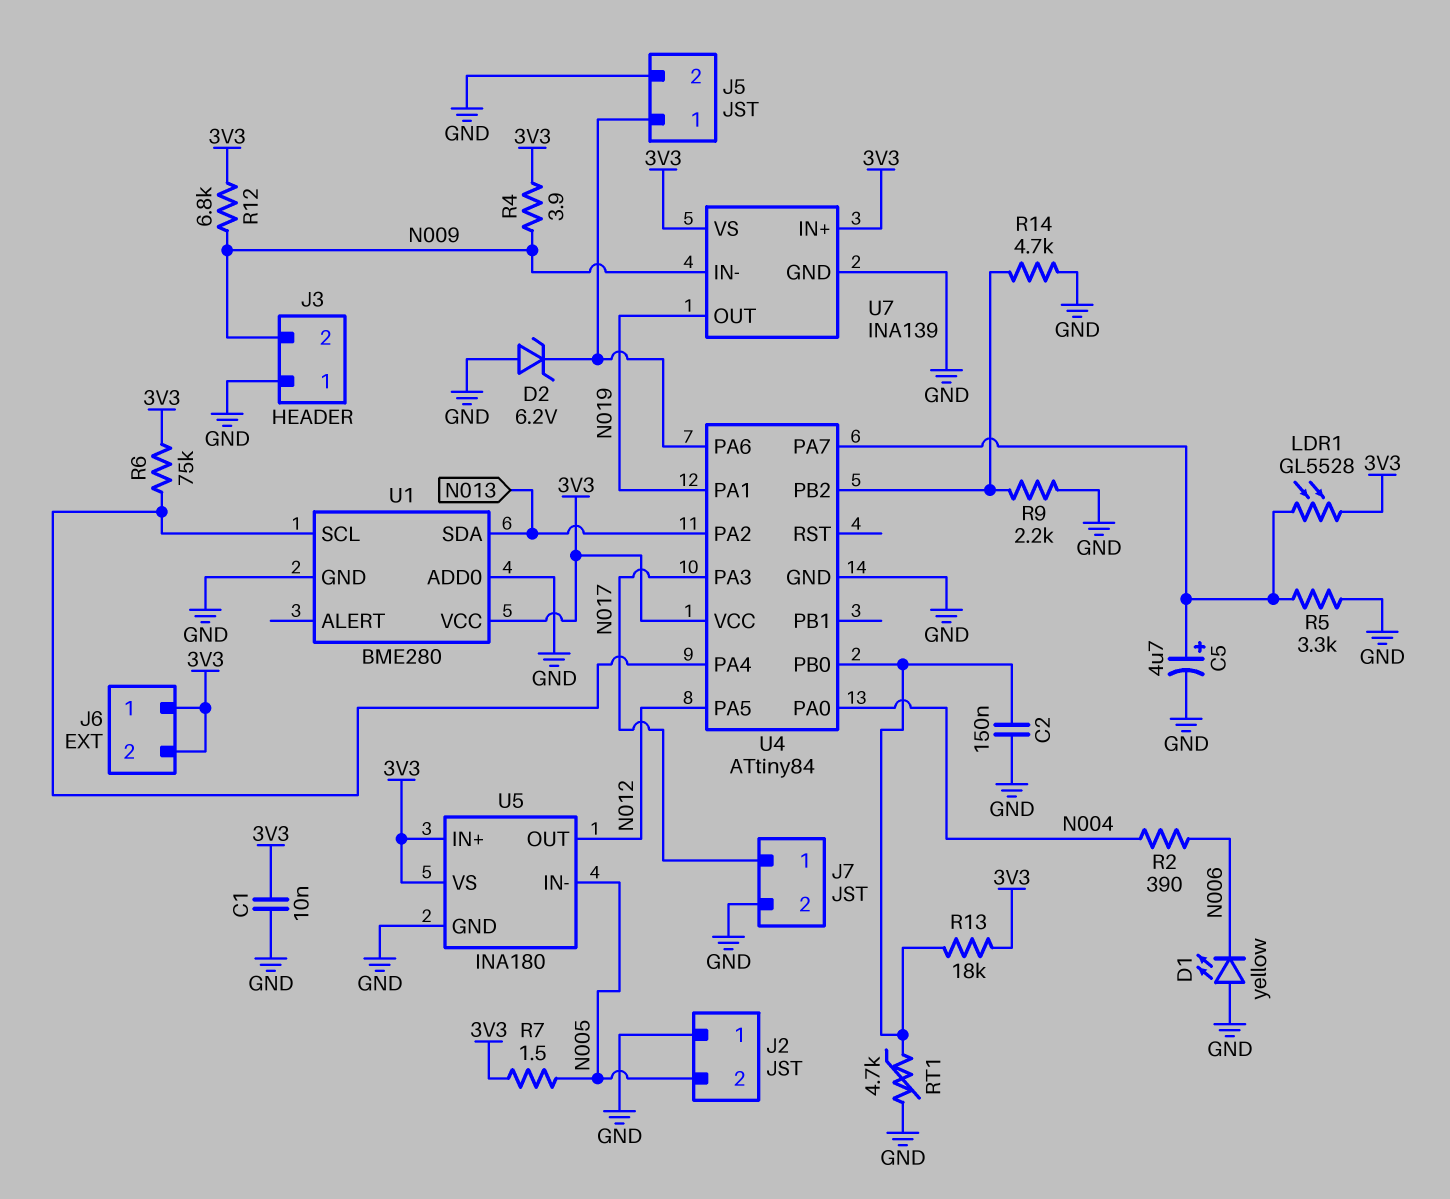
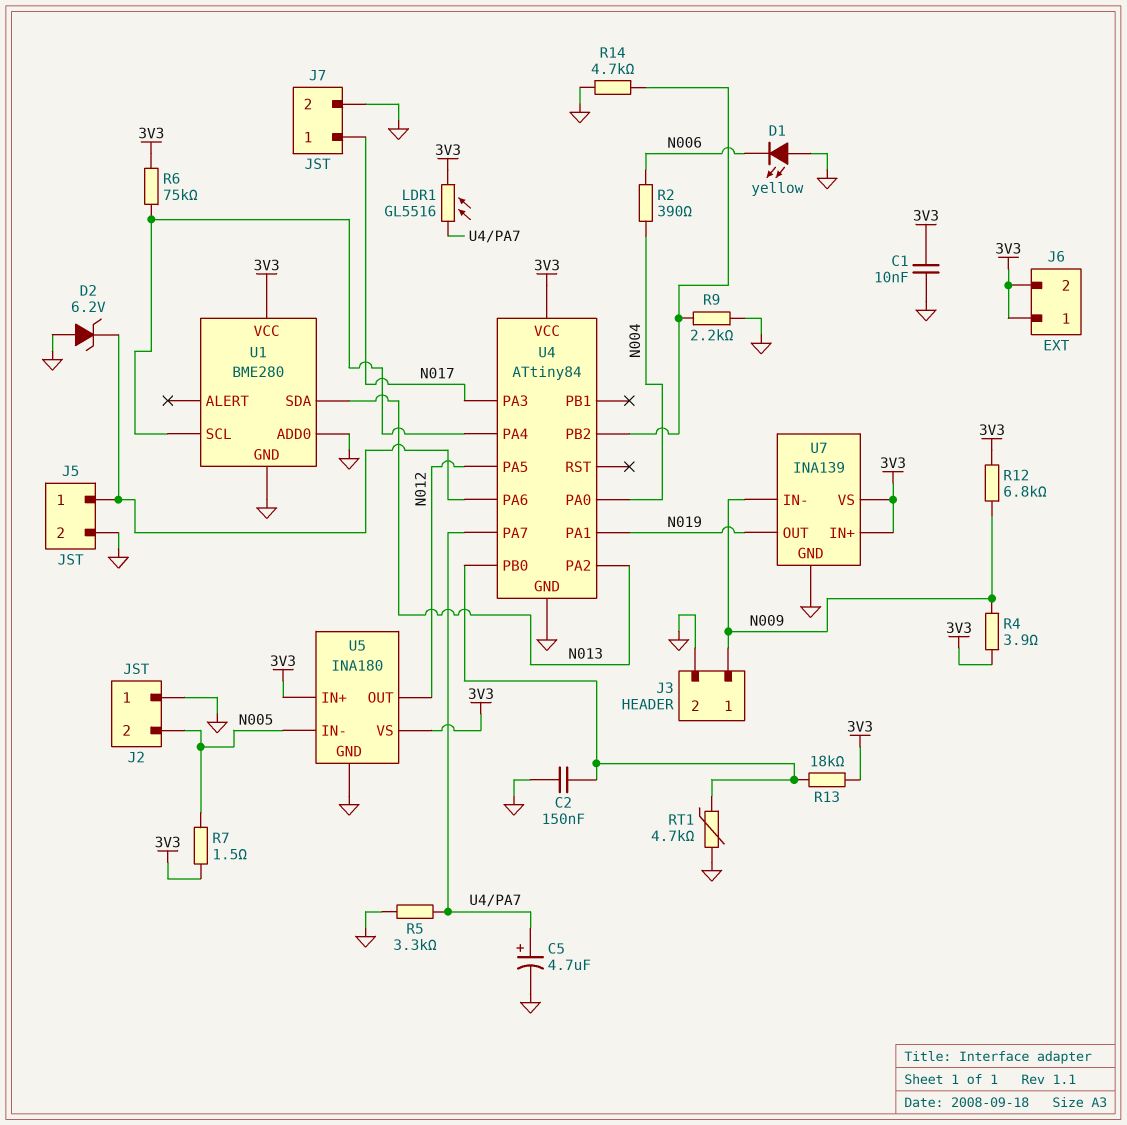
J3 pin 1: GND -> N009
J3 pin 2: N009 -> GND
LDR1: GL5528 (3V3, U4/PA7) -> GL5516 (3V3, U4/PA7)

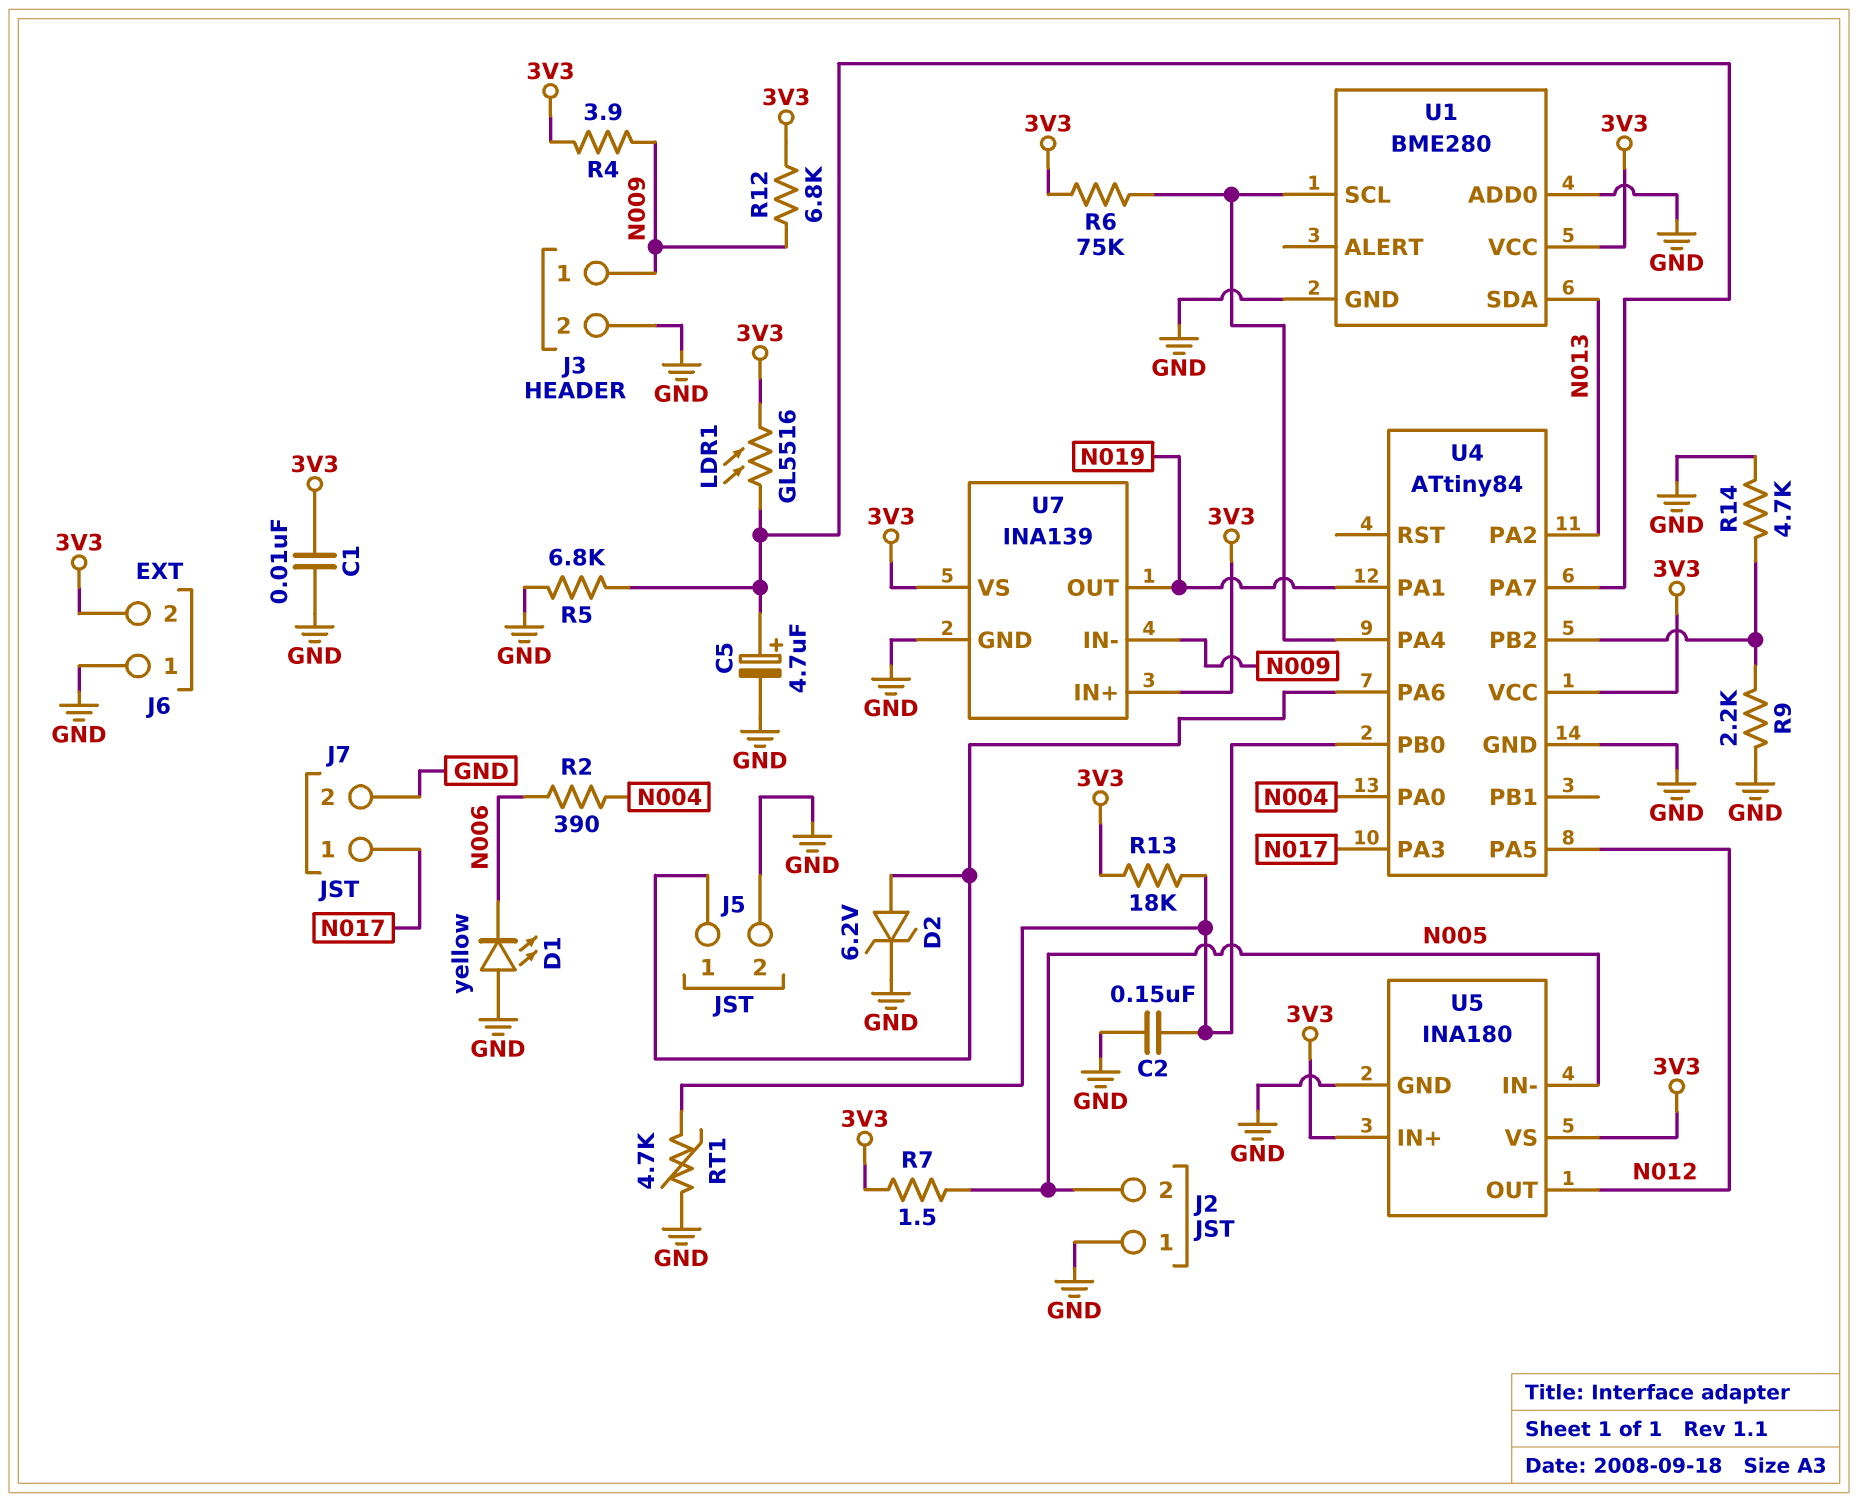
D2: zener 6.2V (A GND, K J5/1) -> zener 6.2V (A J5/1, K GND)
J6 pin 1: 3V3 -> GND
R5: 3.3k (GND, U4/PA7) -> 6.8k (GND, U4/PA7)

